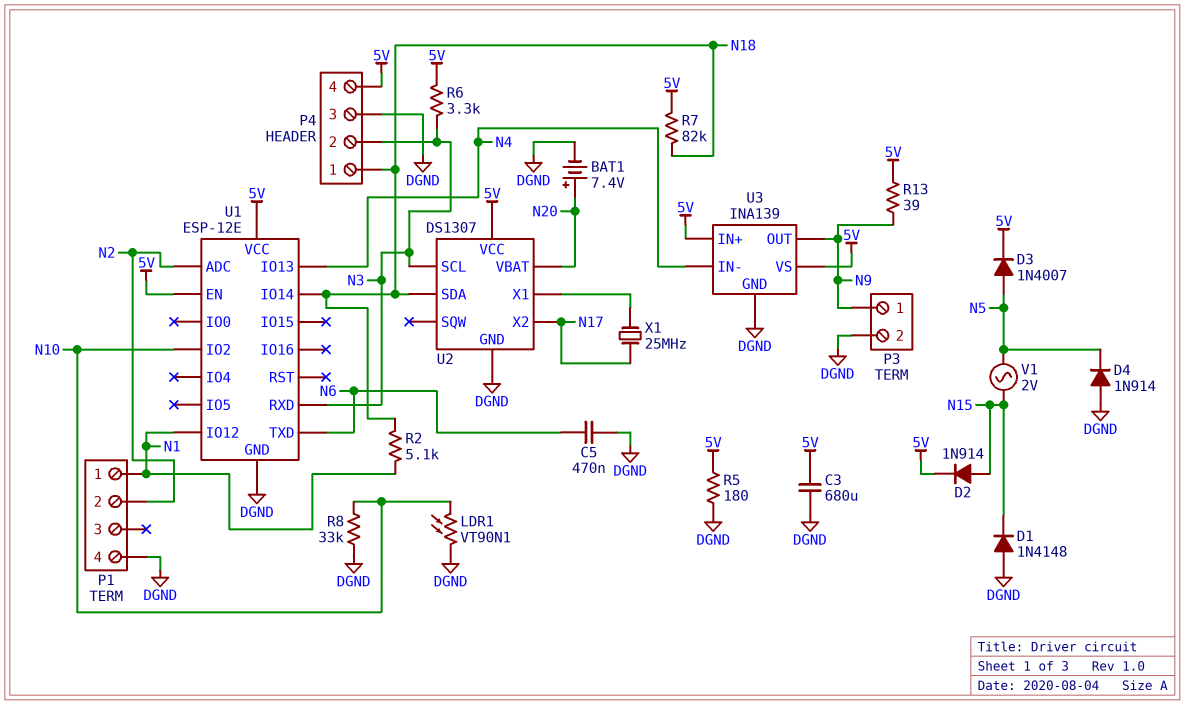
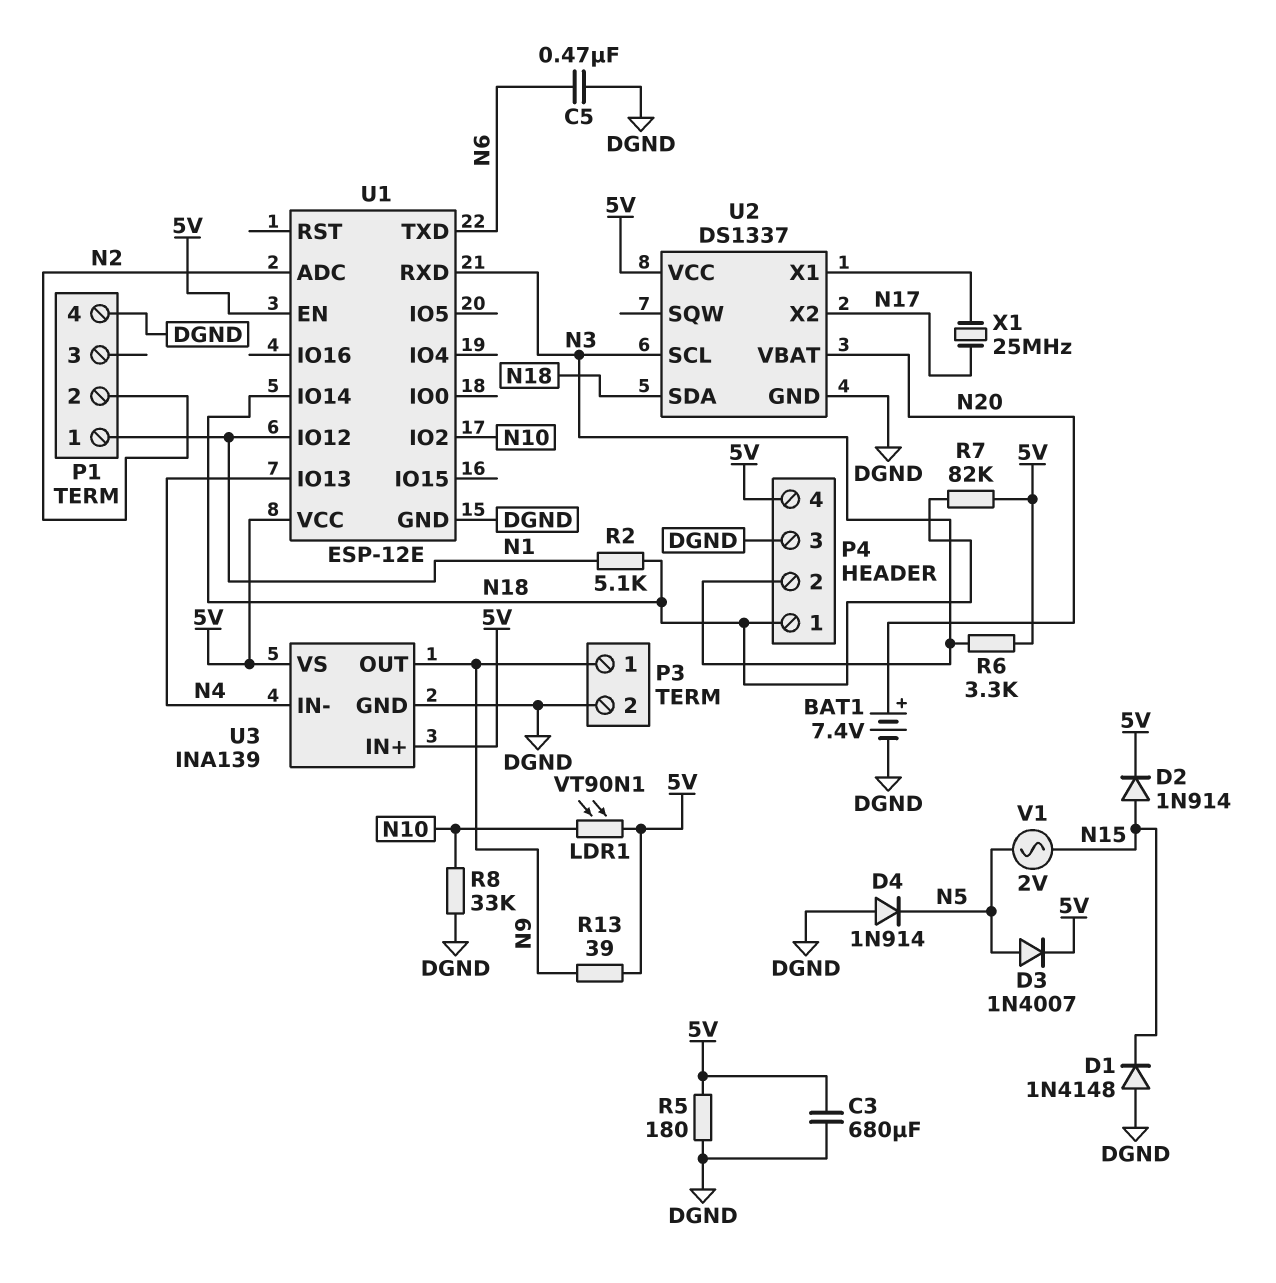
LDR1: VT90N1 (DGND, N10) -> VT90N1 (5V, N10)
U2: DS1307 -> DS1337

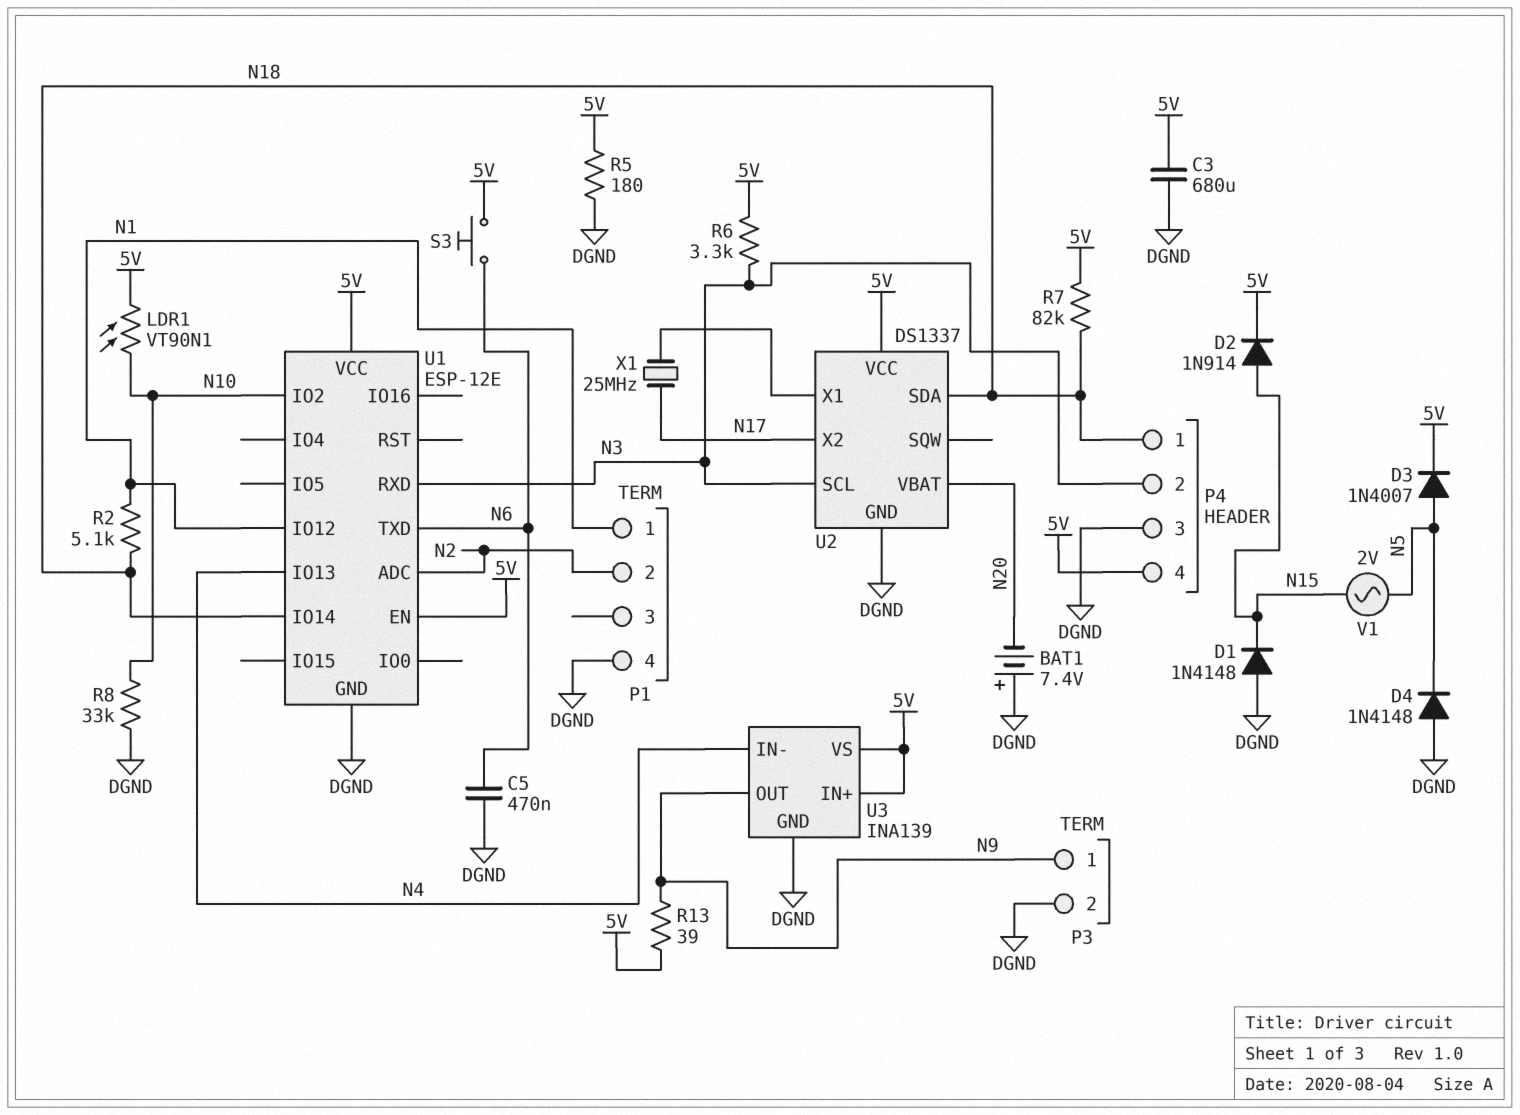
BAT1: 7.4V (plus N20, minus DGND) -> 7.4V (plus DGND, minus N20)
D4: diode 1N914 (A DGND, K N5) -> diode 1N4148 (A DGND, K N5)
S3: none -> button (5V, N6)

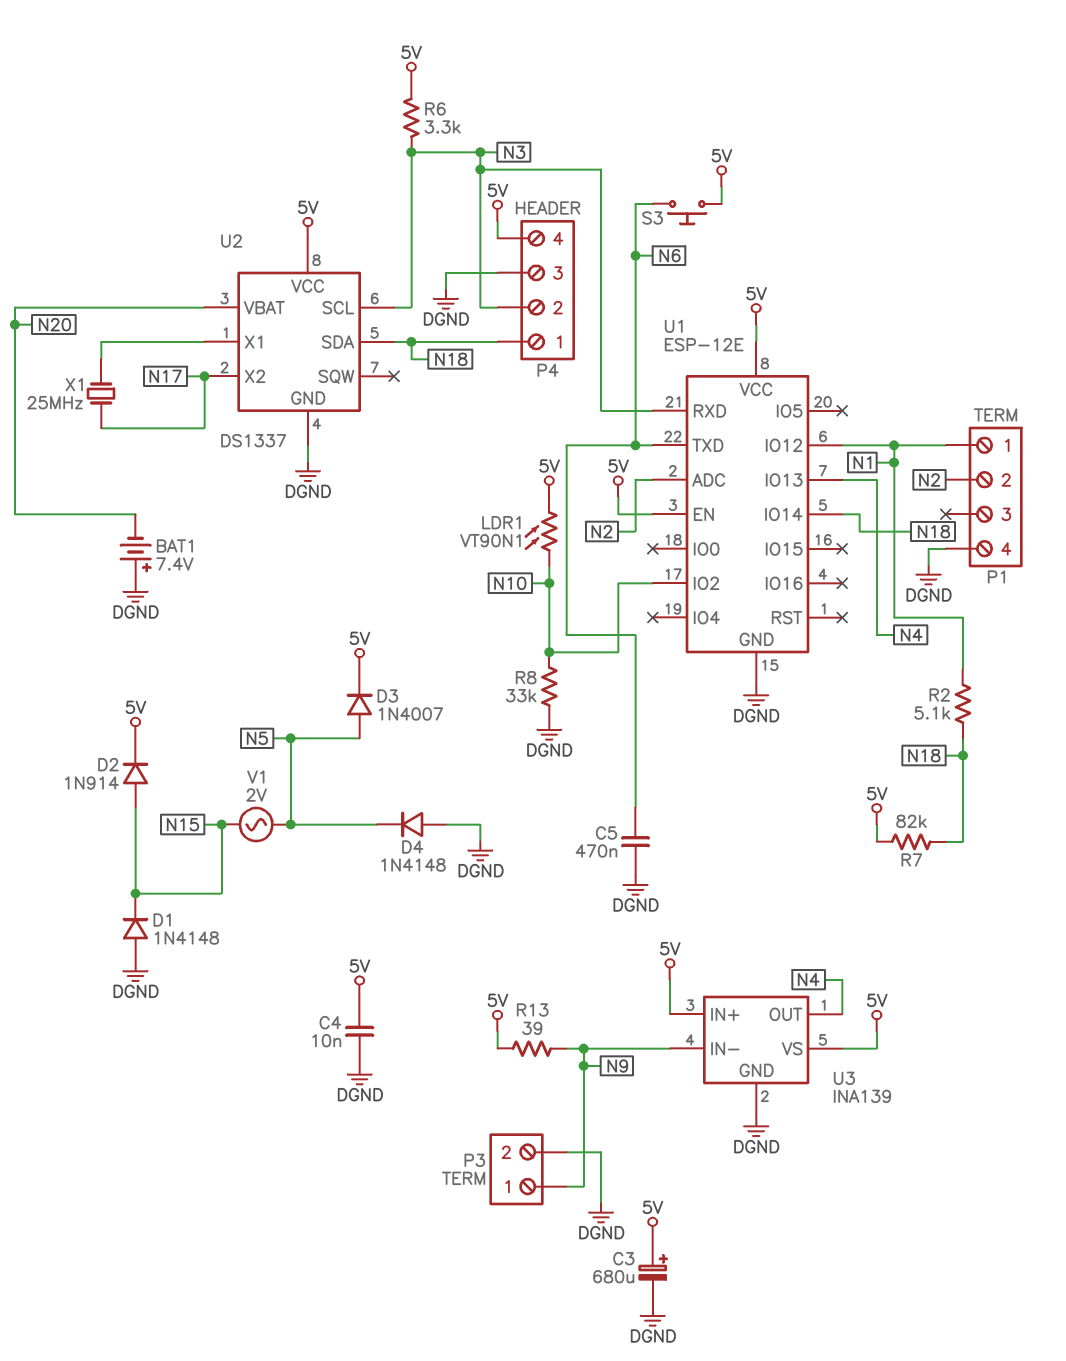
C3: 680uF (5V, DGND) -> 680uF (plus 5V, minus DGND)
C4: none -> 10nF (5V, DGND)
R5: 180 (5V, DGND) -> none
U3 pin IN-: N4 -> N9
U3 pin OUT: N9 -> N4

